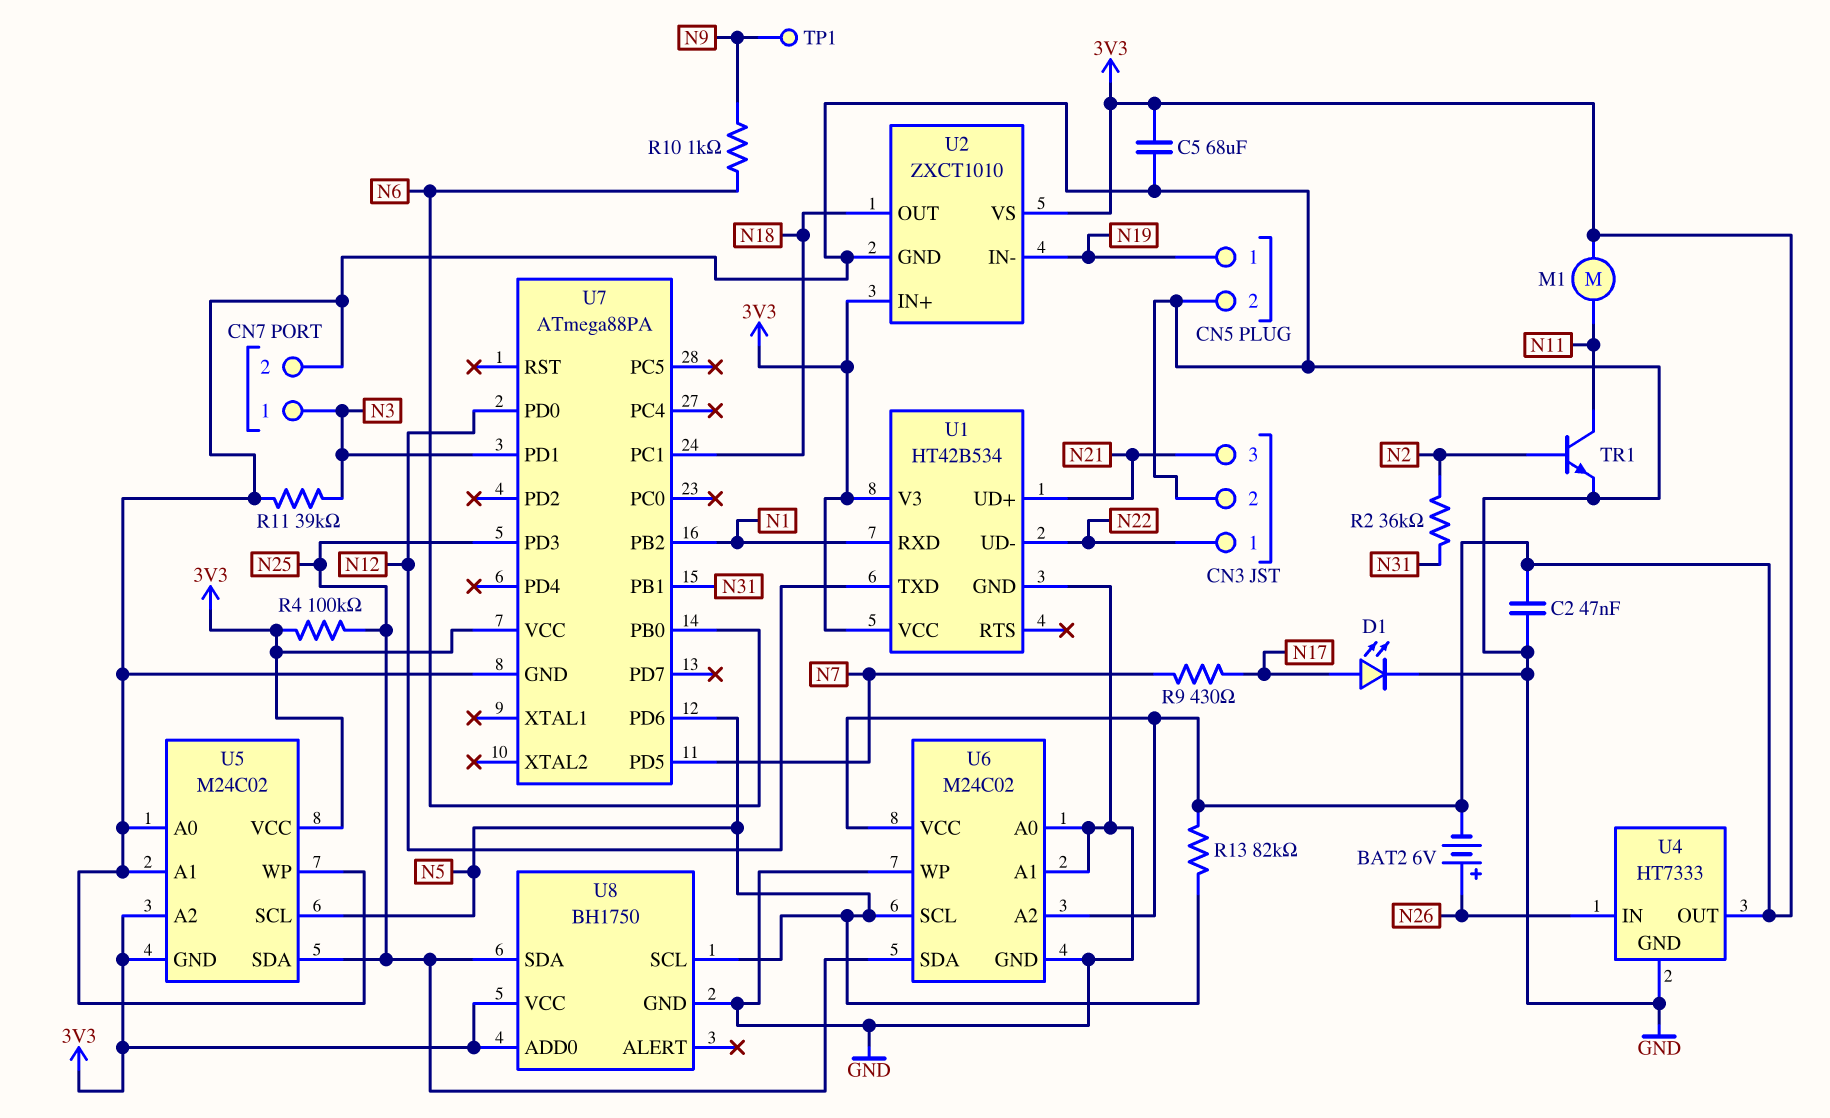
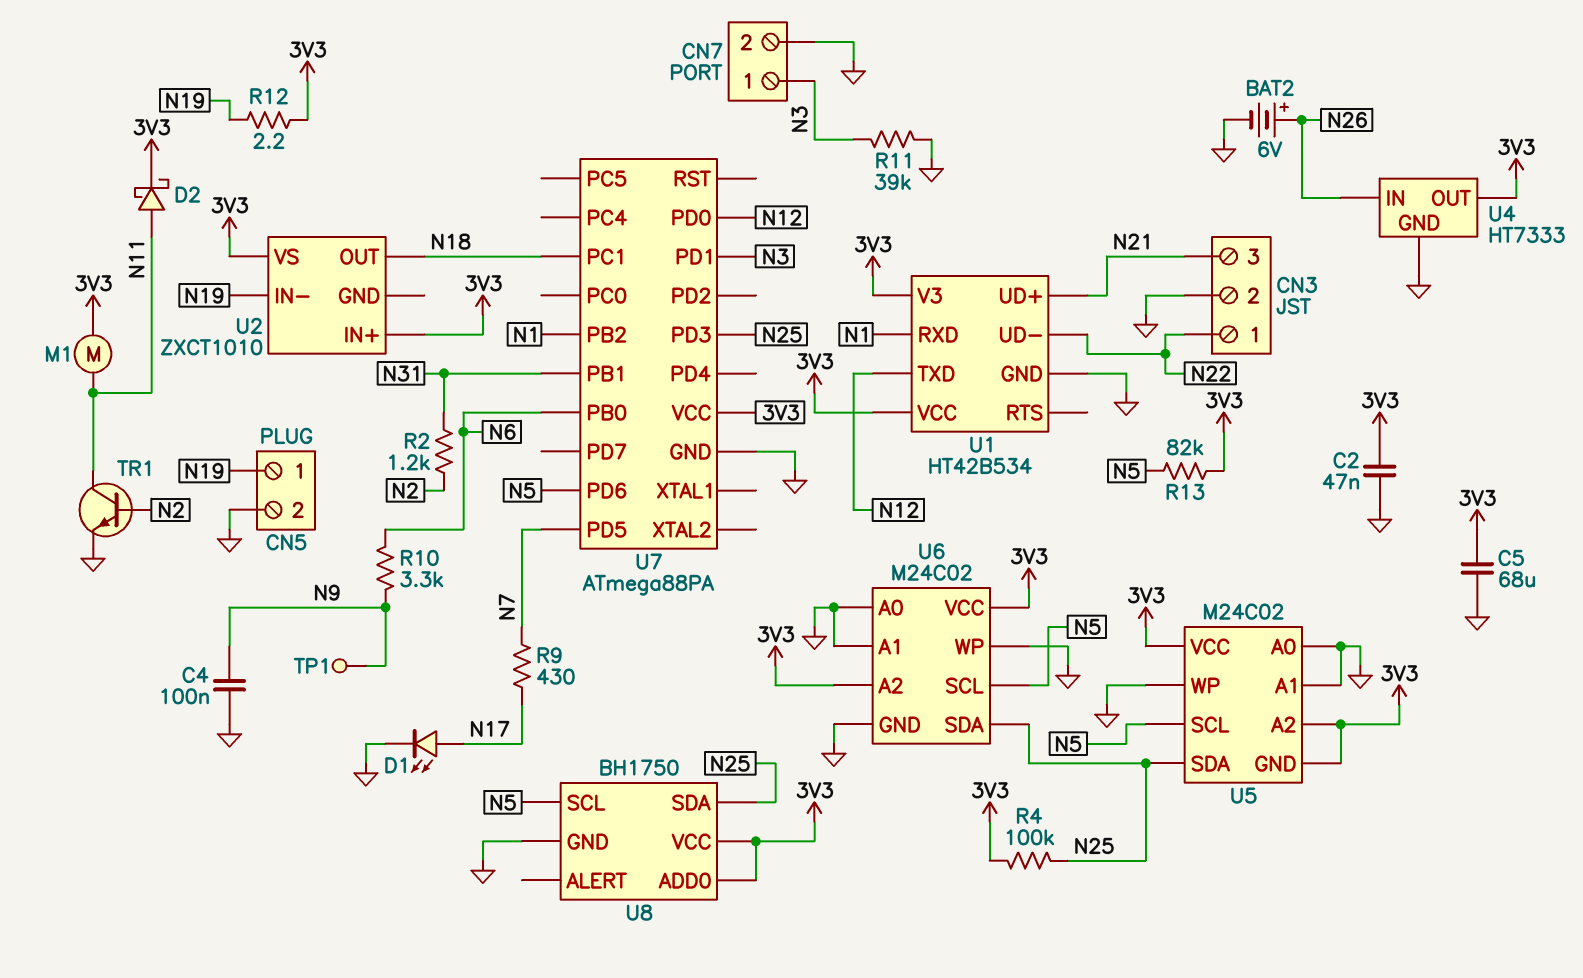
BAT2: 6V (plus N26, minus 3V3) -> 6V (plus N26, minus GND)
C4: none -> 100nF (GND, N9)
D2: none -> schottky (A N11, K 3V3)
R2: 36k (N2, N31) -> 1.2k (N2, N31)
R10: 1k (N6, N9) -> 3.3k (N6, N9)
R12: none -> 2.2 (3V3, N19)
U2 pin GND: GND -> none

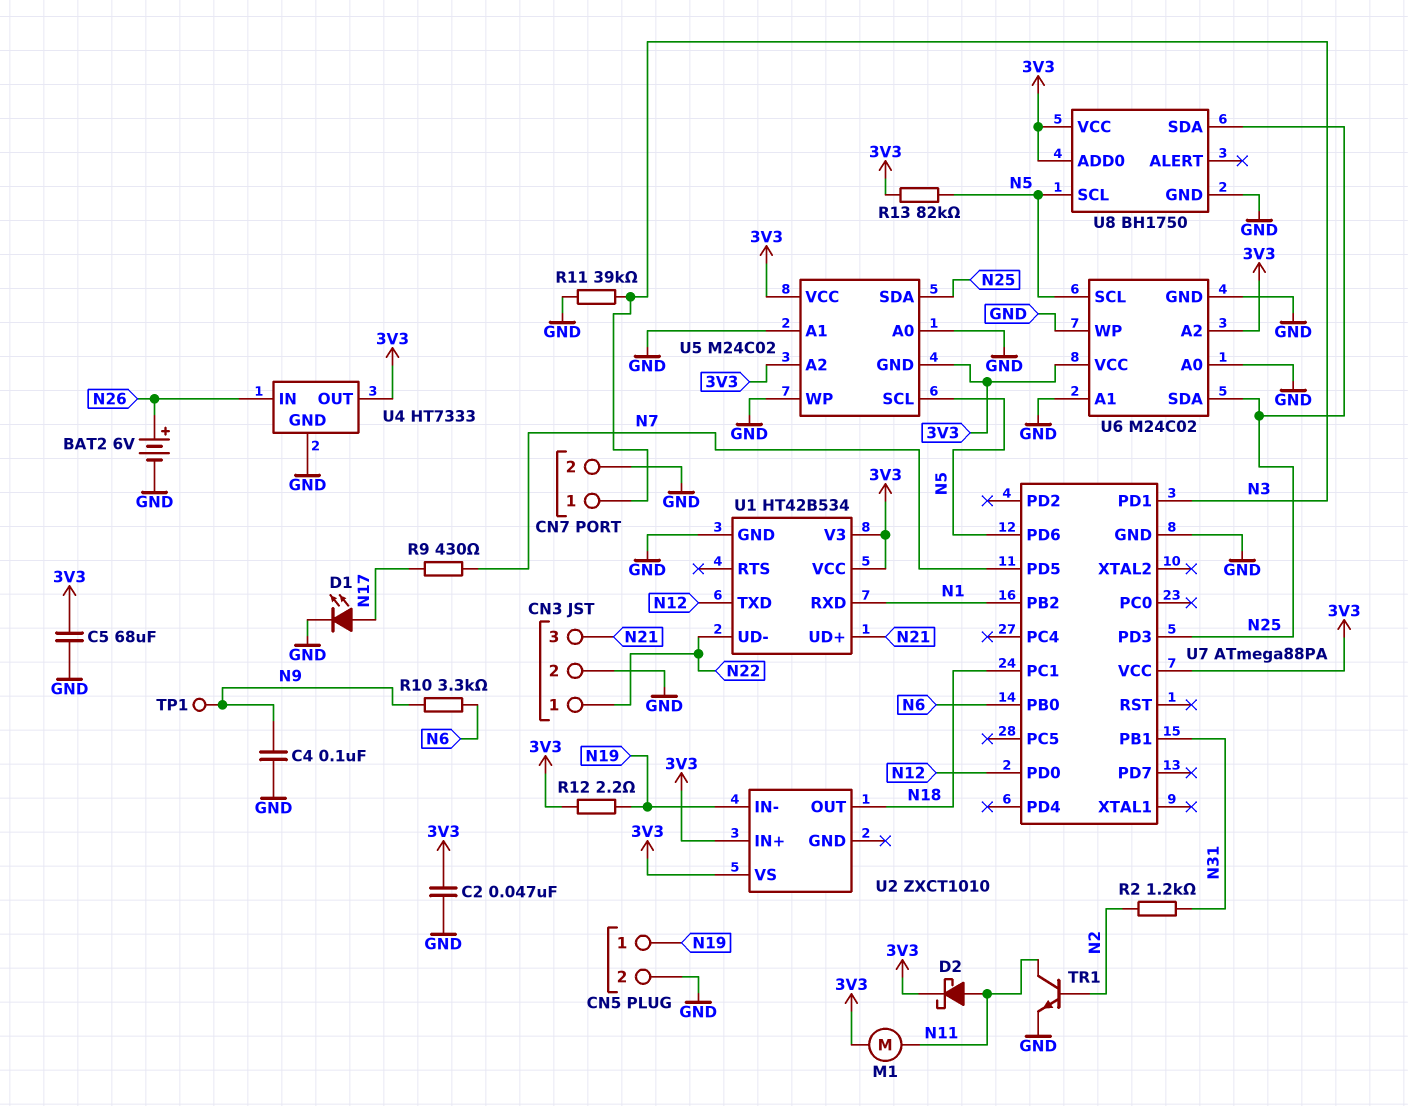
R4: 100k (3V3, N25) -> none

